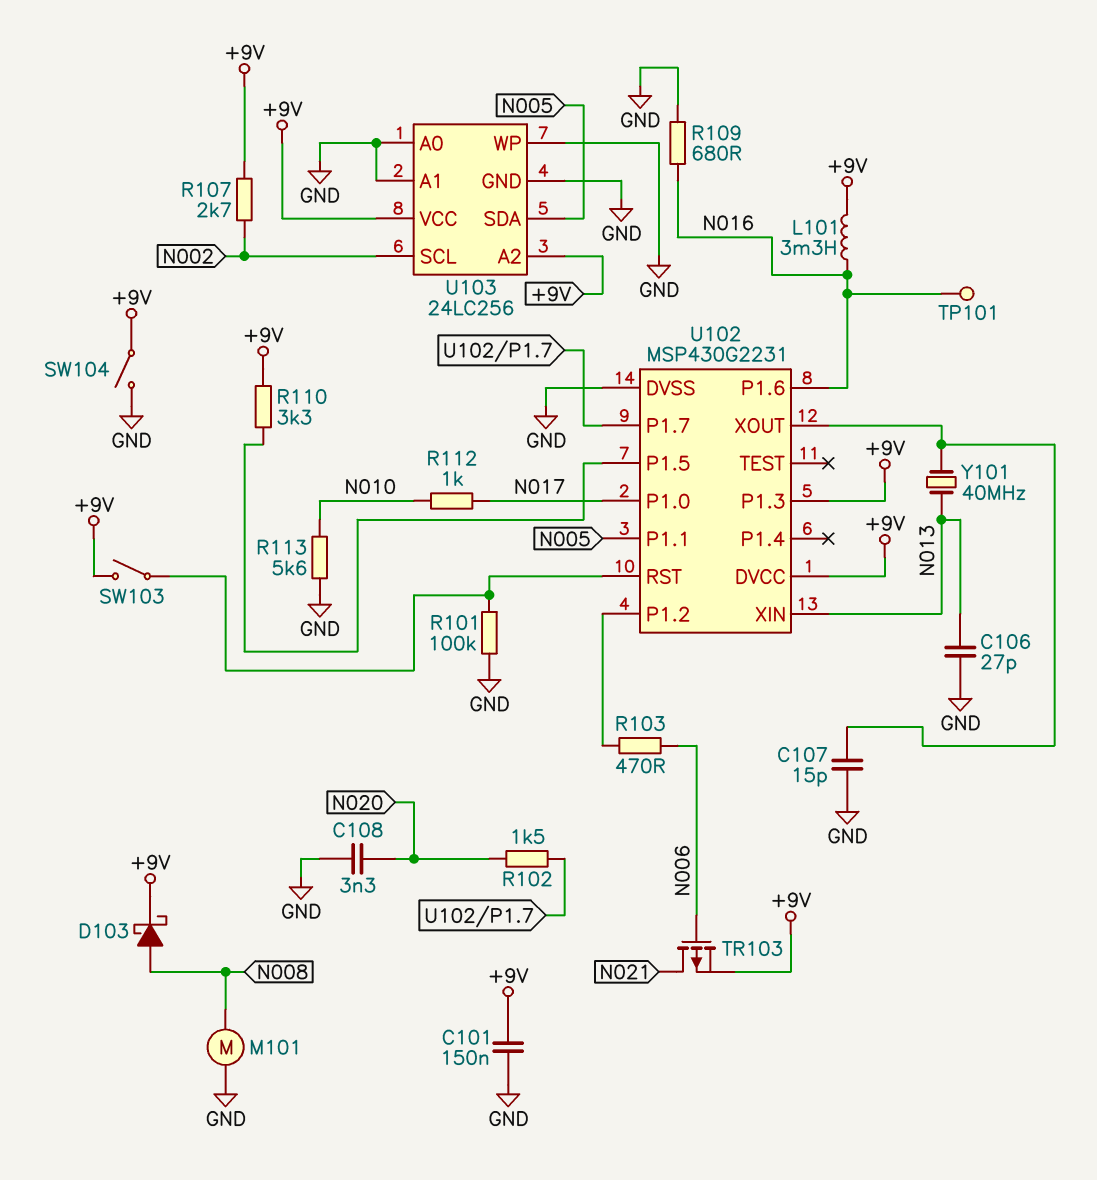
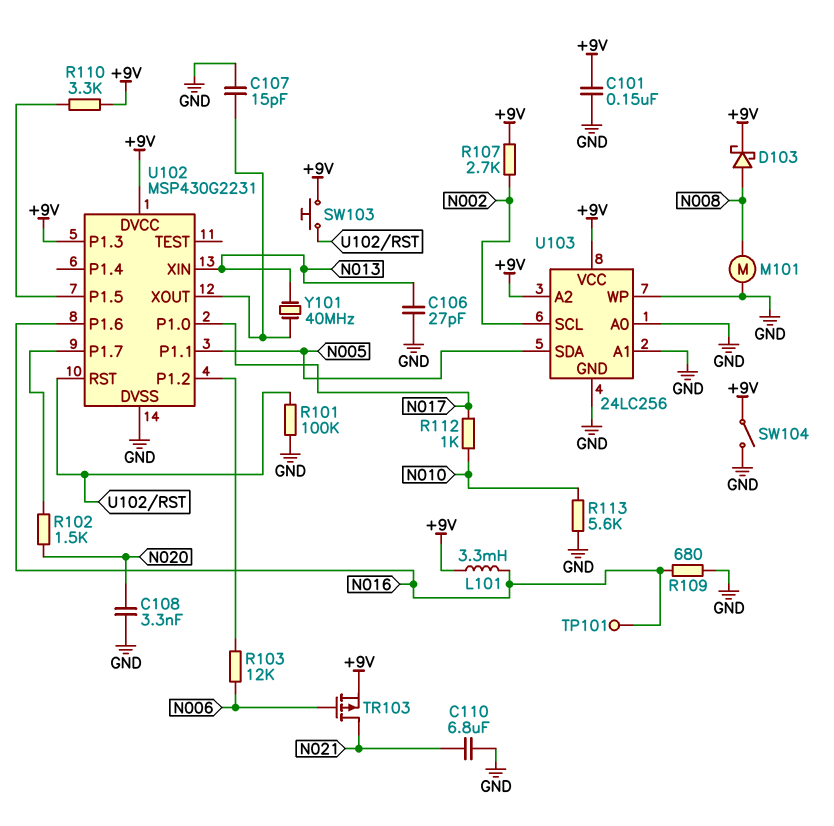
C110: none -> 6.8uF (GND, N021)
R103: 470 (N006, U102/P1.2) -> 12k (N006, U102/P1.2)
SW103: switch (+9V, U102/RST) -> button (+9V, U102/RST)

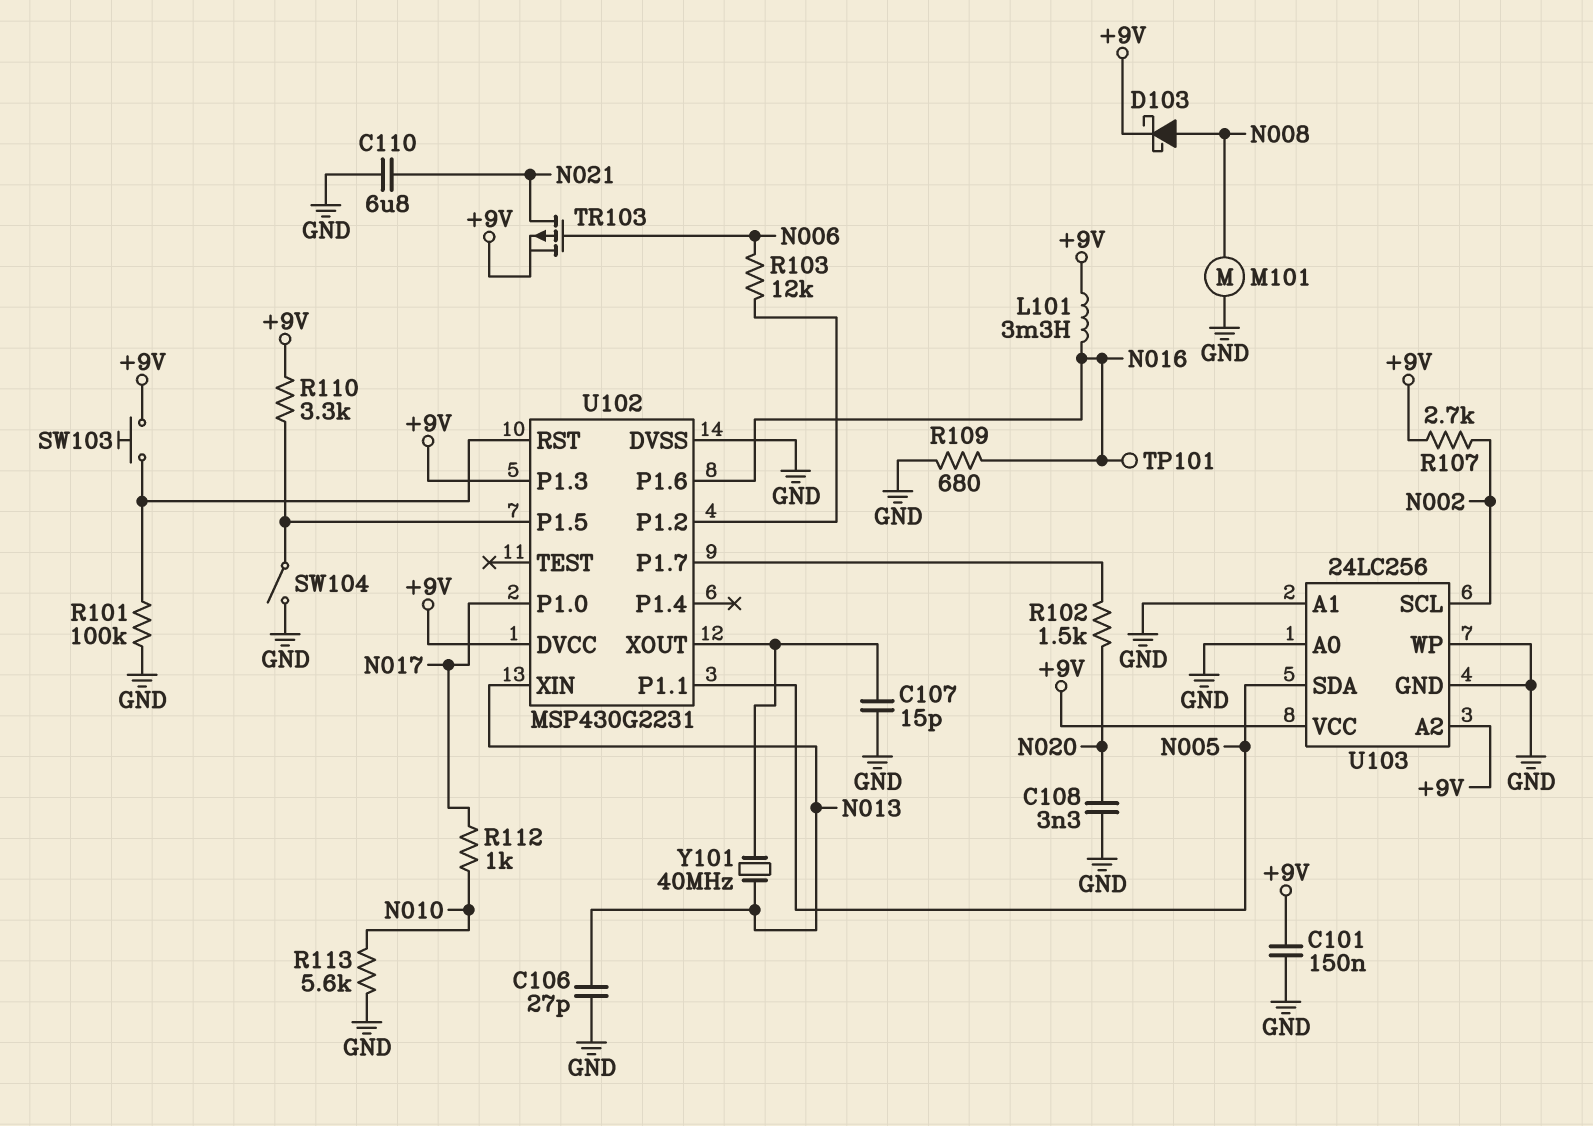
SW104: switch (+9V, GND) -> switch (GND, U102/P1.5)

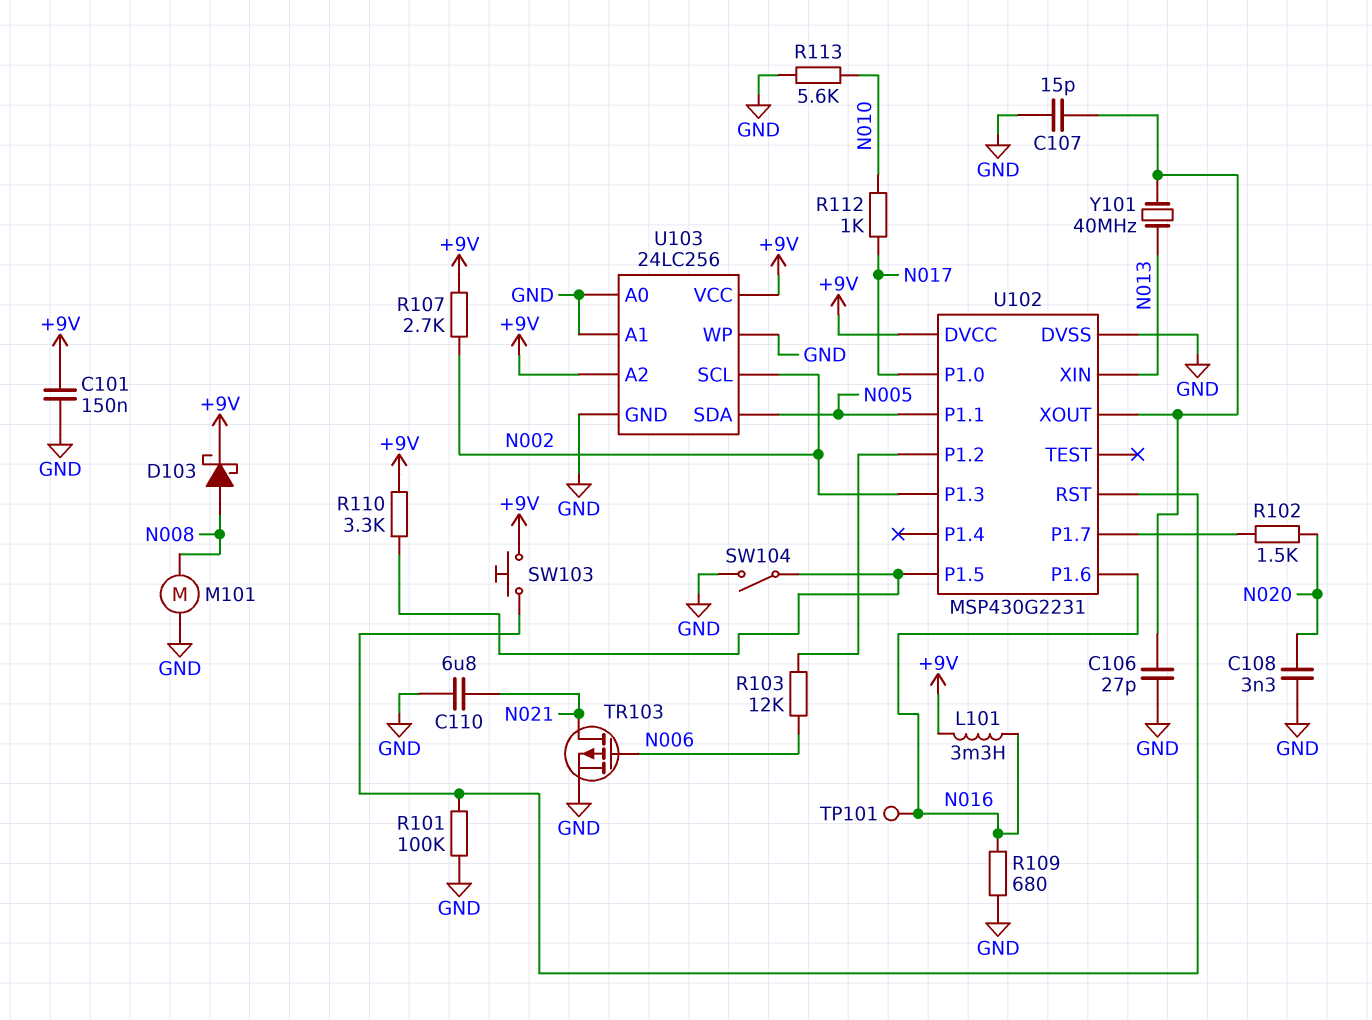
C106: 27pF (GND, N013) -> 27pF (GND, U102/XOUT)
TR103: PMOS (G N006, D N021, S +9V) -> PMOS (G N006, D N021, S GND)
U102 pin P1.3: +9V -> N002

